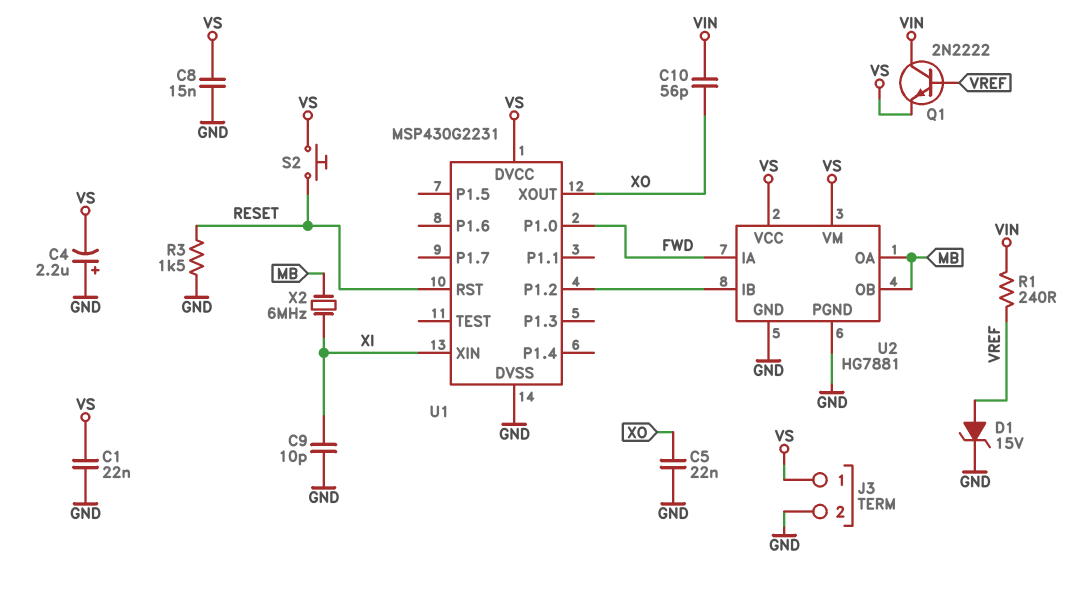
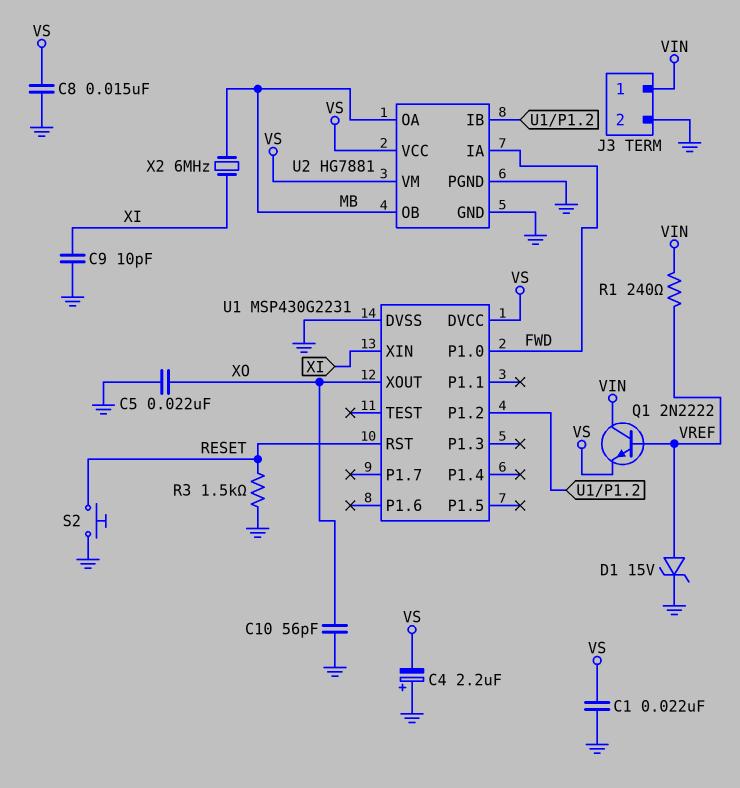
C10: 56pF (VIN, XO) -> 56pF (GND, XO)
J3 pin 1: VS -> VIN
S2: button (RESET, VS) -> button (GND, RESET)

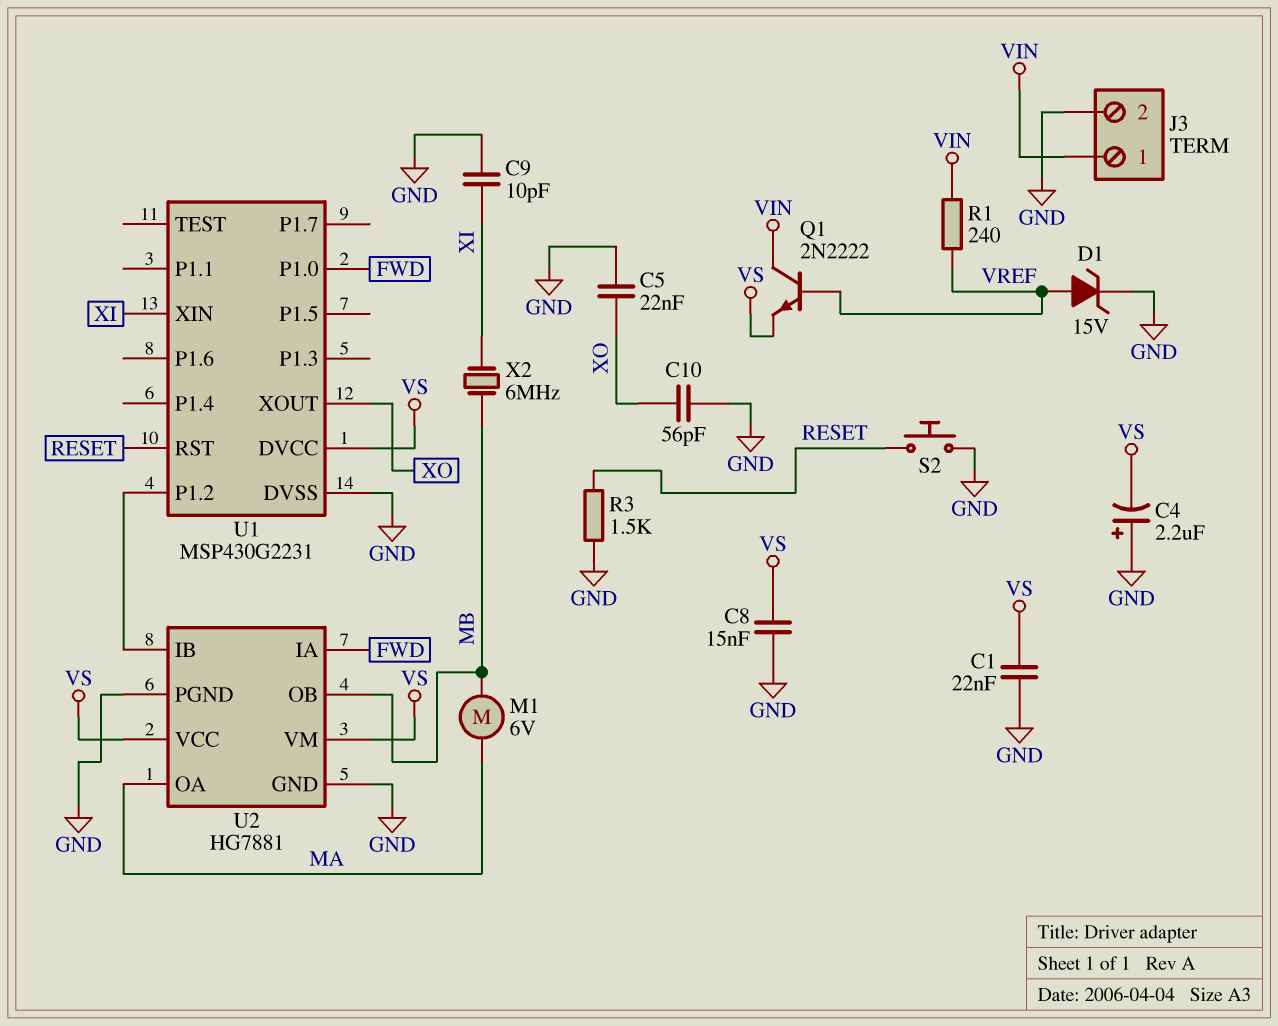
M1: none -> motor 6V (MA, MB)
U2 pin OA: MB -> MA

